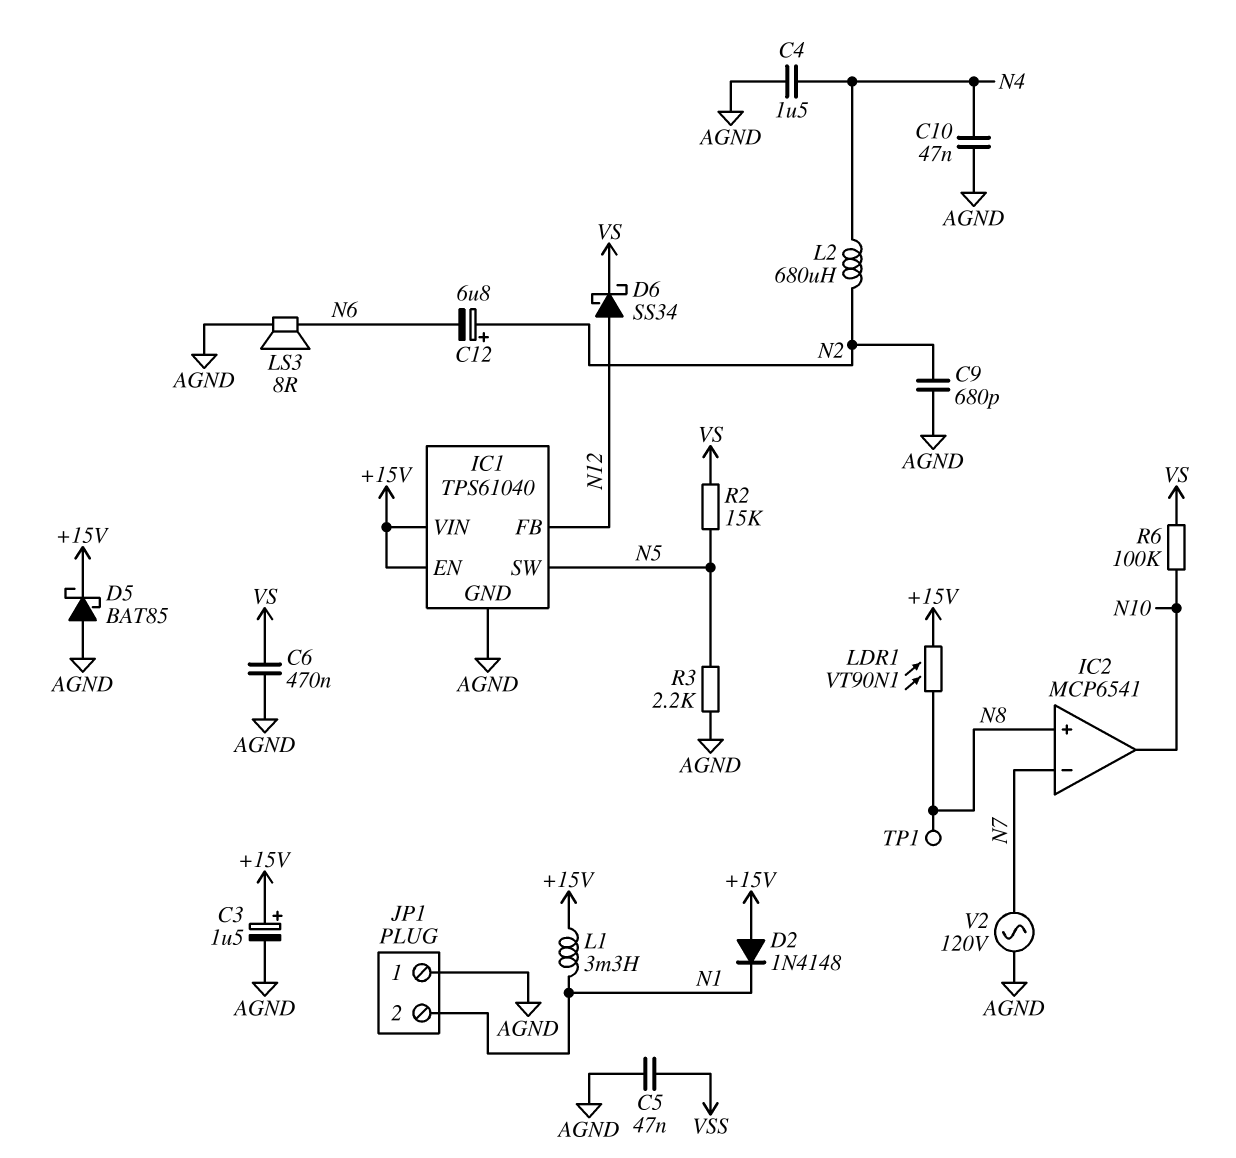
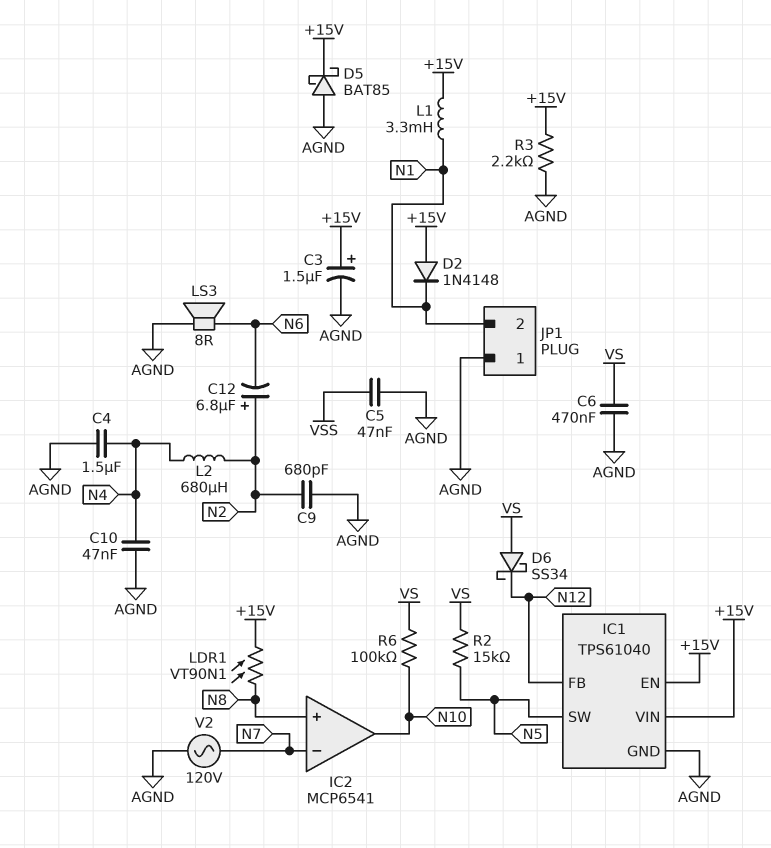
D6: schottky SS34 (A N12, K VS) -> schottky SS34 (A VS, K N12)
R3: 2.2k (AGND, N5) -> 2.2k (+15V, AGND)
TP1: test point (N8) -> none

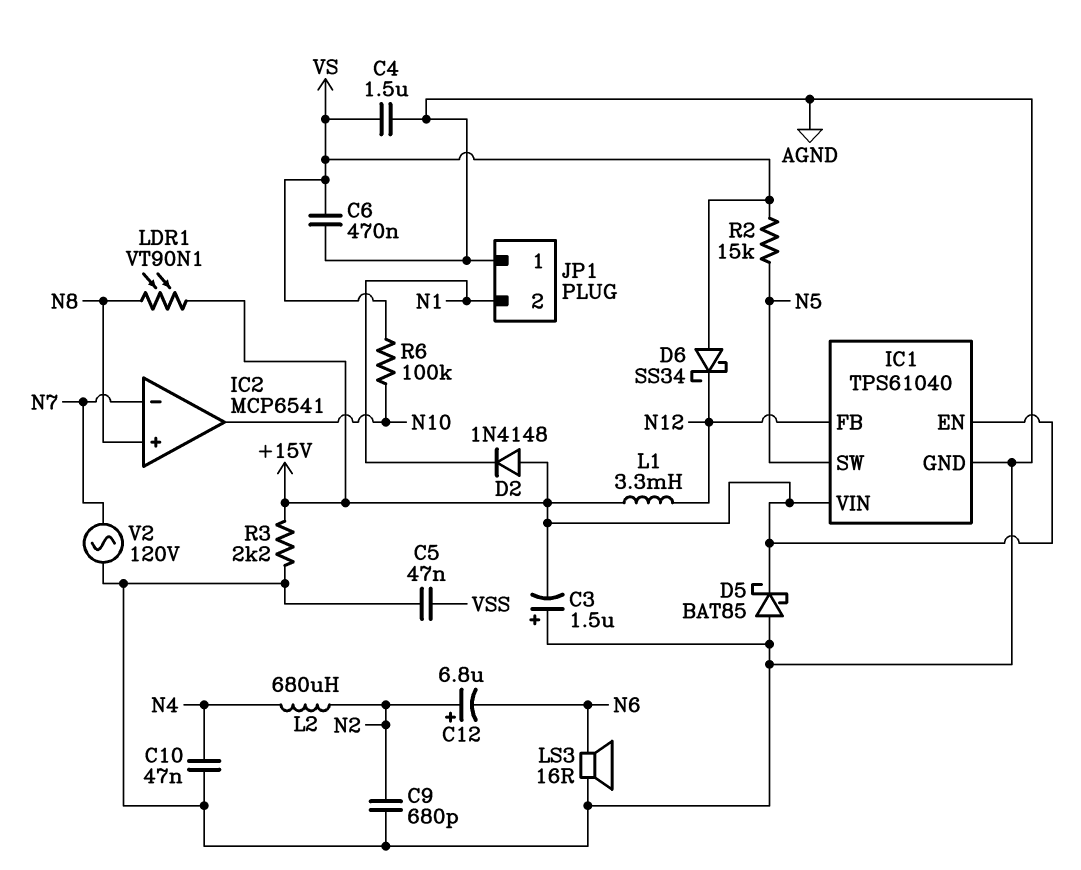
C3: 1.5uF (plus +15V, minus AGND) -> 1.5uF (plus AGND, minus +15V)
C4: 1.5uF (AGND, N4) -> 1.5uF (AGND, VS)
L1: 3.3mH (+15V, N1) -> 3.3mH (+15V, N12)
LS3: speaker 8R (AGND, N6) -> speaker 16R (AGND, N6)

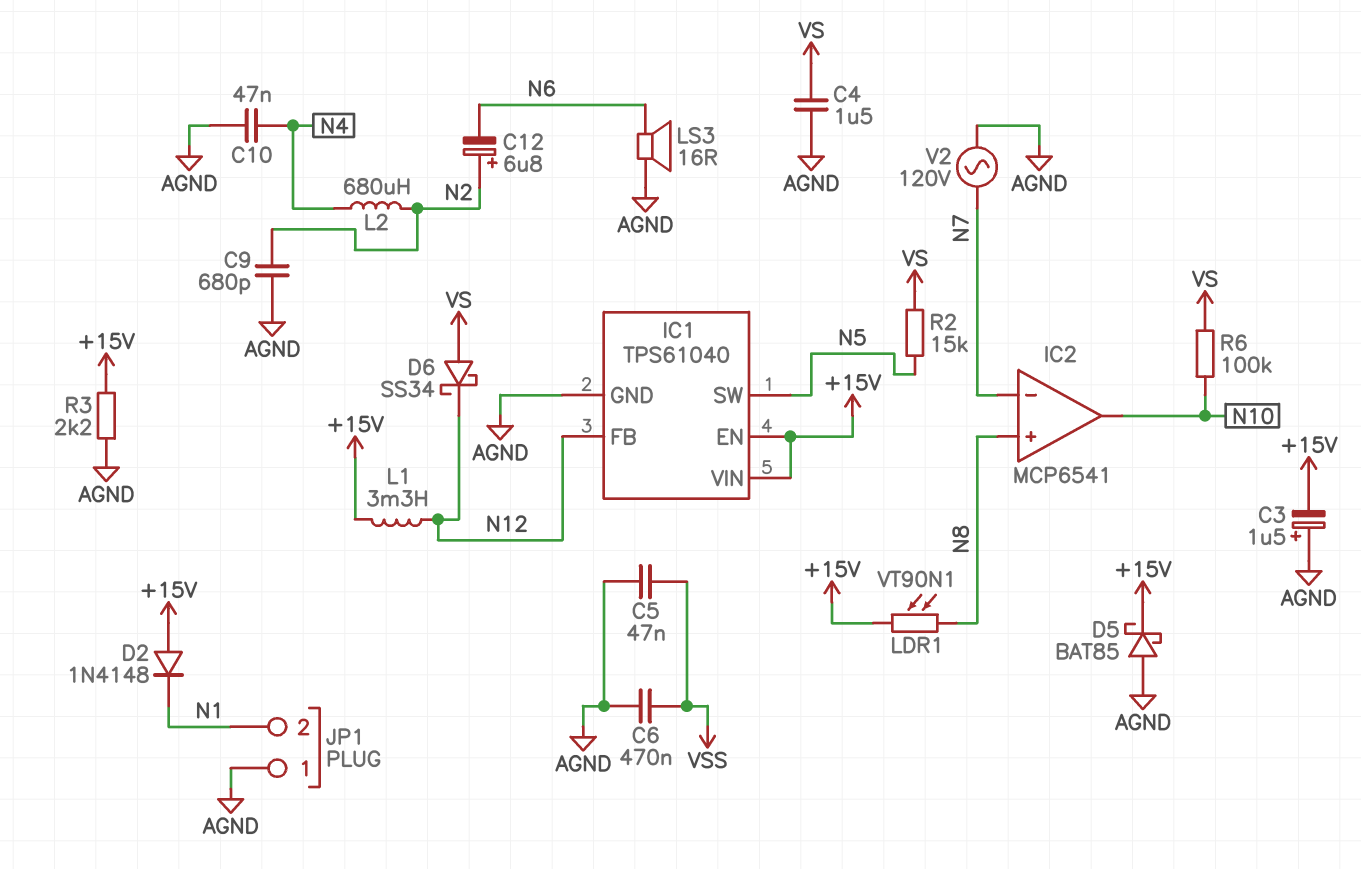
C6: 470nF (AGND, VS) -> 470nF (AGND, VSS)

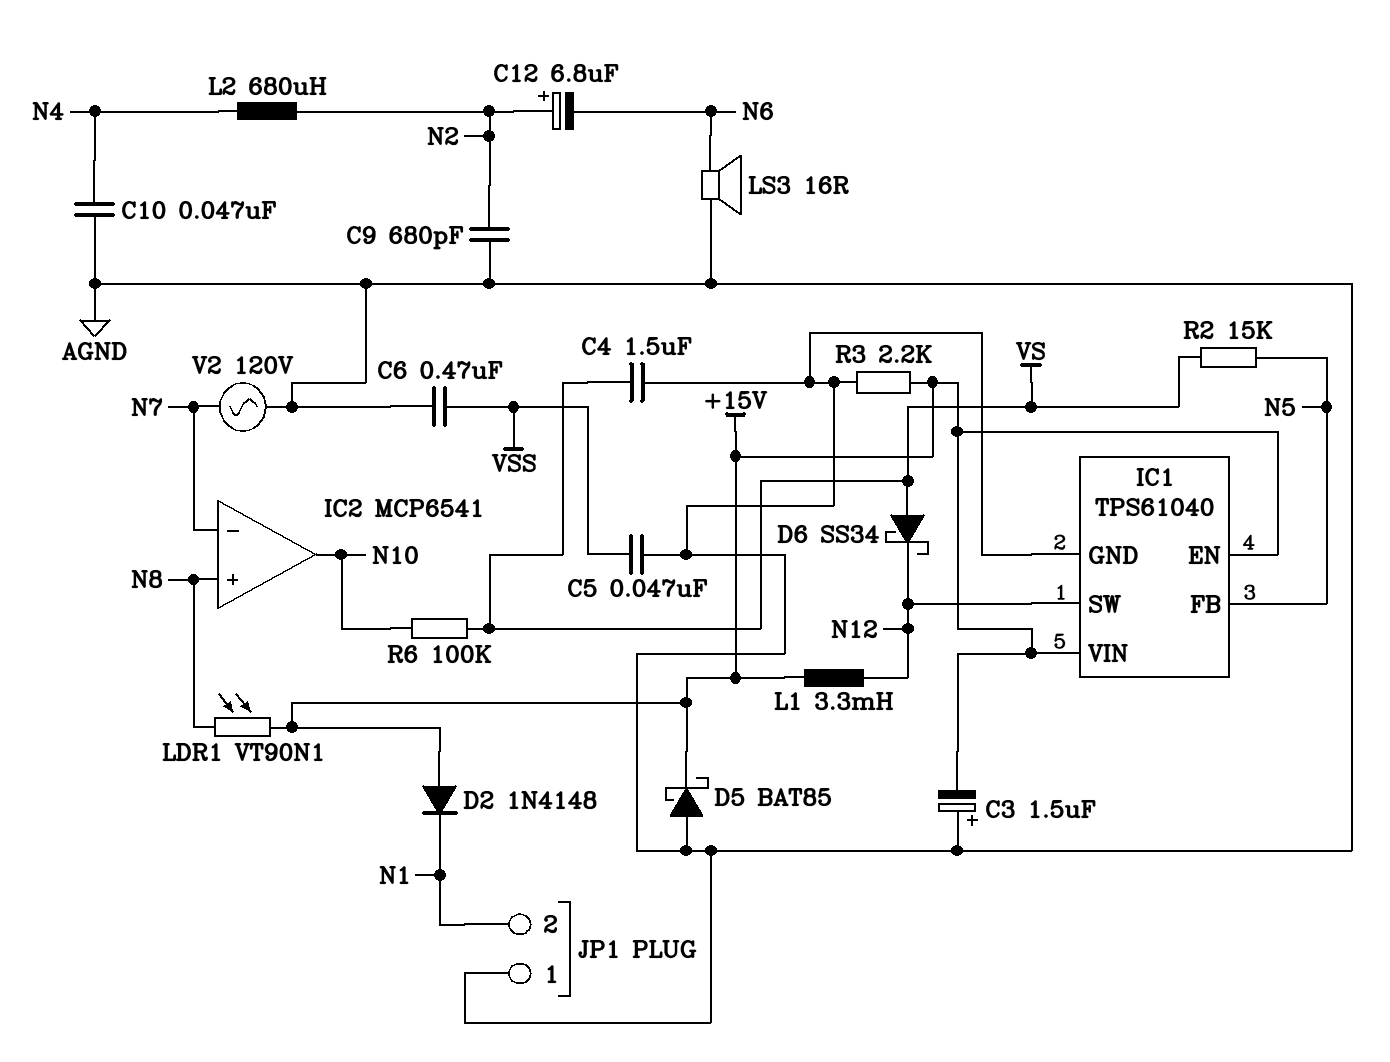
IC1 pin FB: N12 -> N5
IC1 pin SW: N5 -> N12

